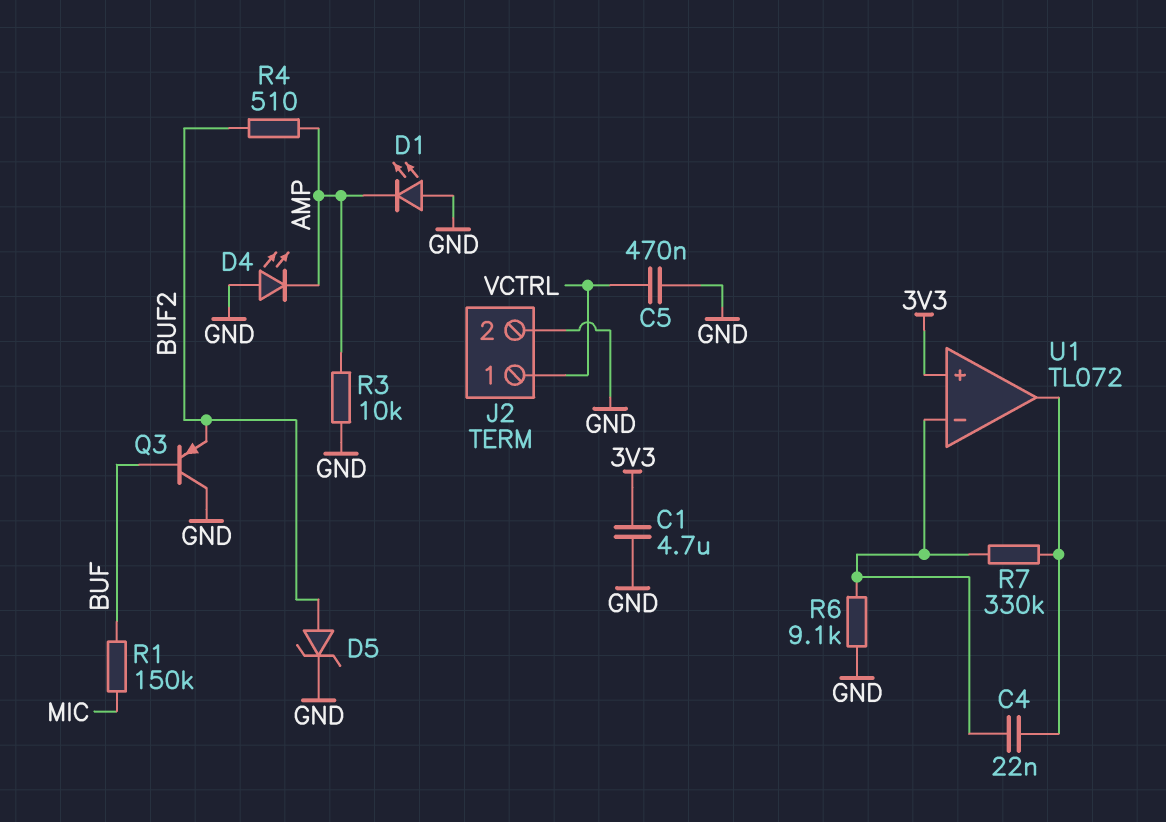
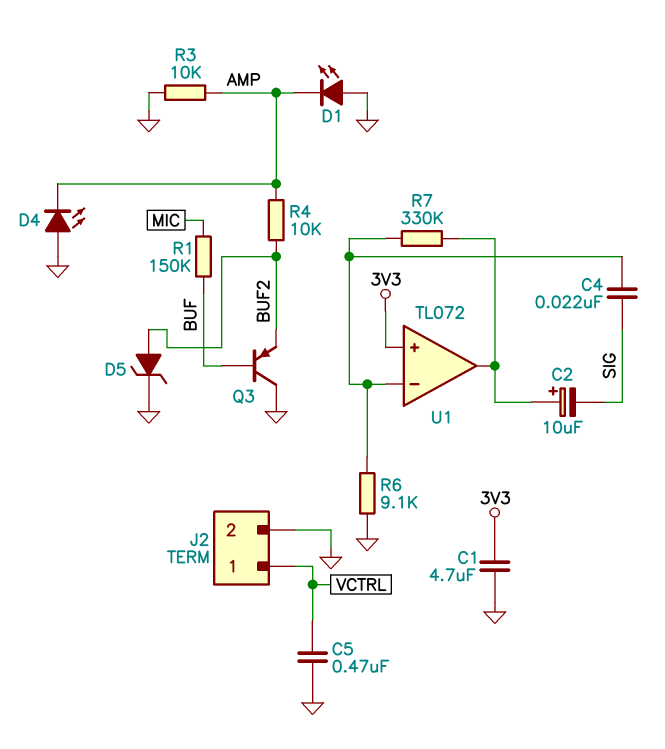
C2: none -> 10uF (plus U1/out, minus SIG)
C4: 22nF (U1/in-, U1/out) -> 22nF (SIG, U1/in-)
R4: 510 (AMP, BUF2) -> 10k (AMP, BUF2)

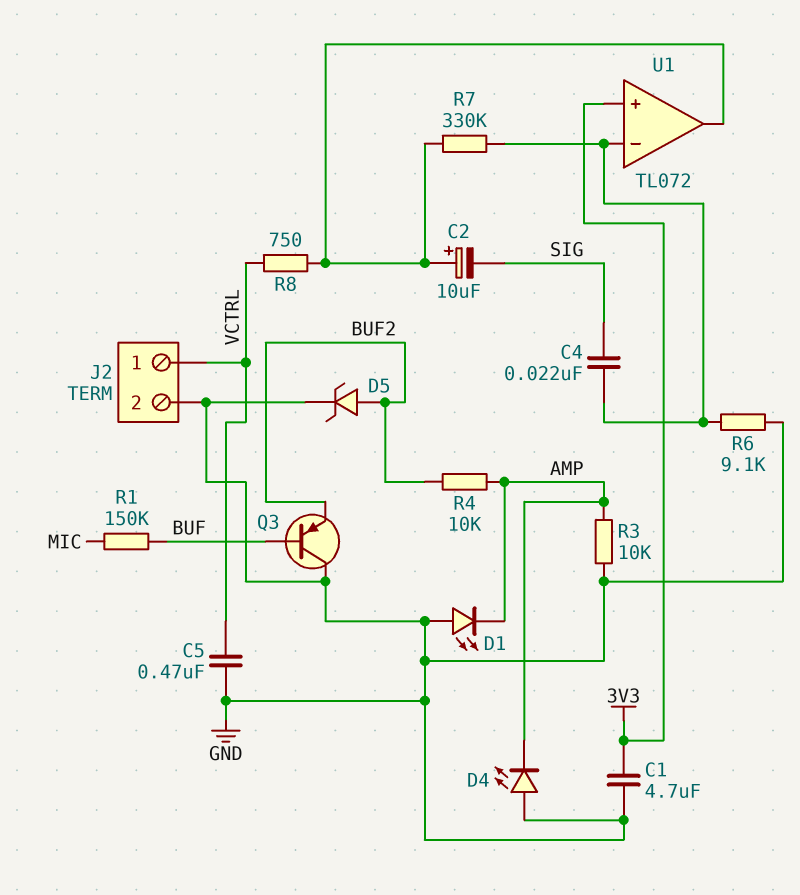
R8: none -> 750 (U1/out, VCTRL)

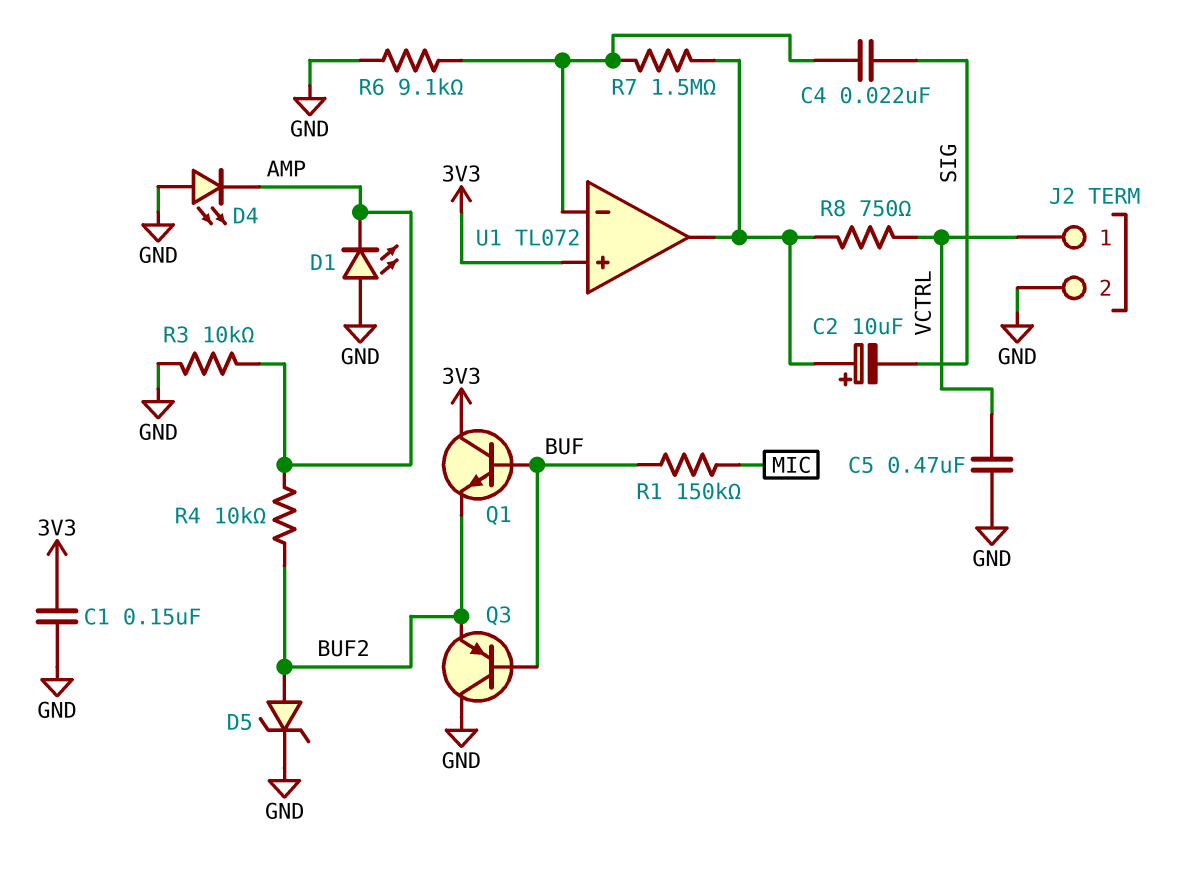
C1: 4.7uF (3V3, GND) -> 150nF (3V3, GND)
Q1: none -> NPN (B BUF, C 3V3, E BUF2)
R7: 330k (U1/in-, U1/out) -> 1.5M (U1/in-, U1/out)

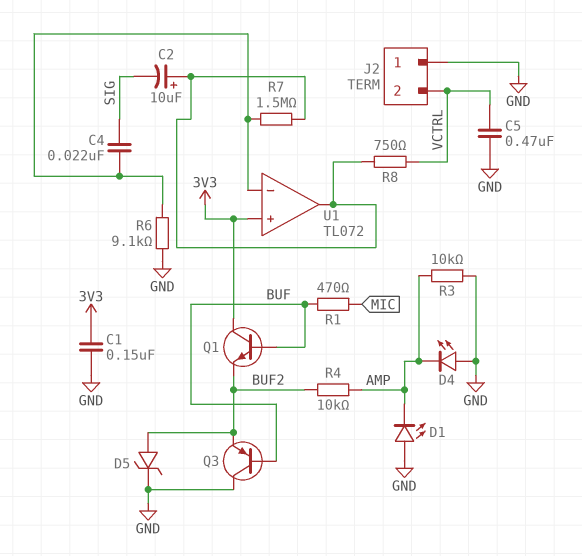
J2 pin 1: VCTRL -> GND
J2 pin 2: GND -> VCTRL
R1: 150k (BUF, MIC) -> 470 (BUF, MIC)

